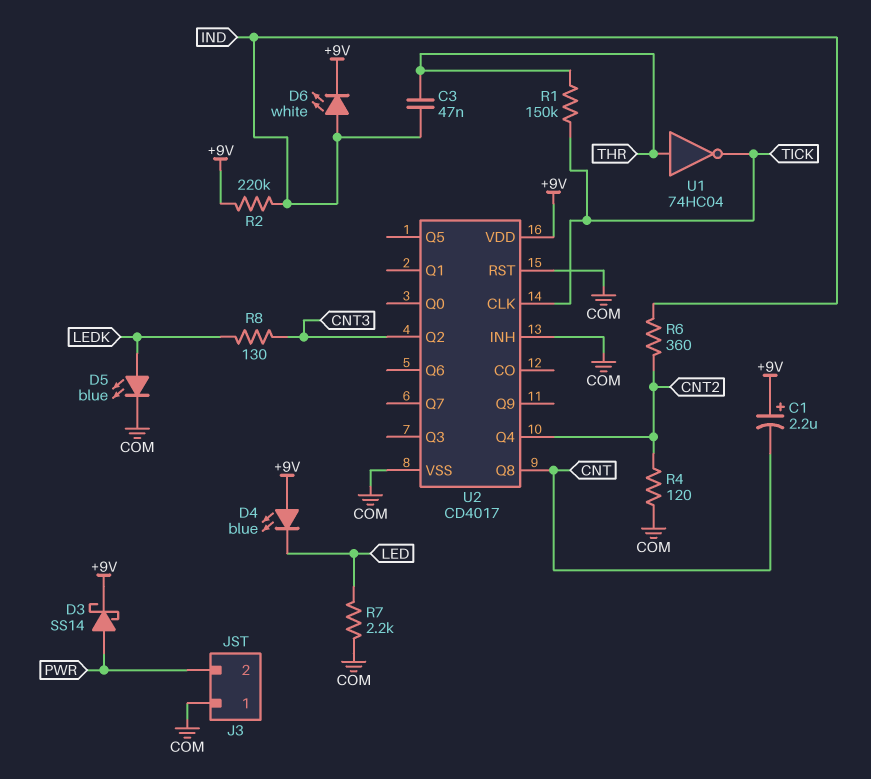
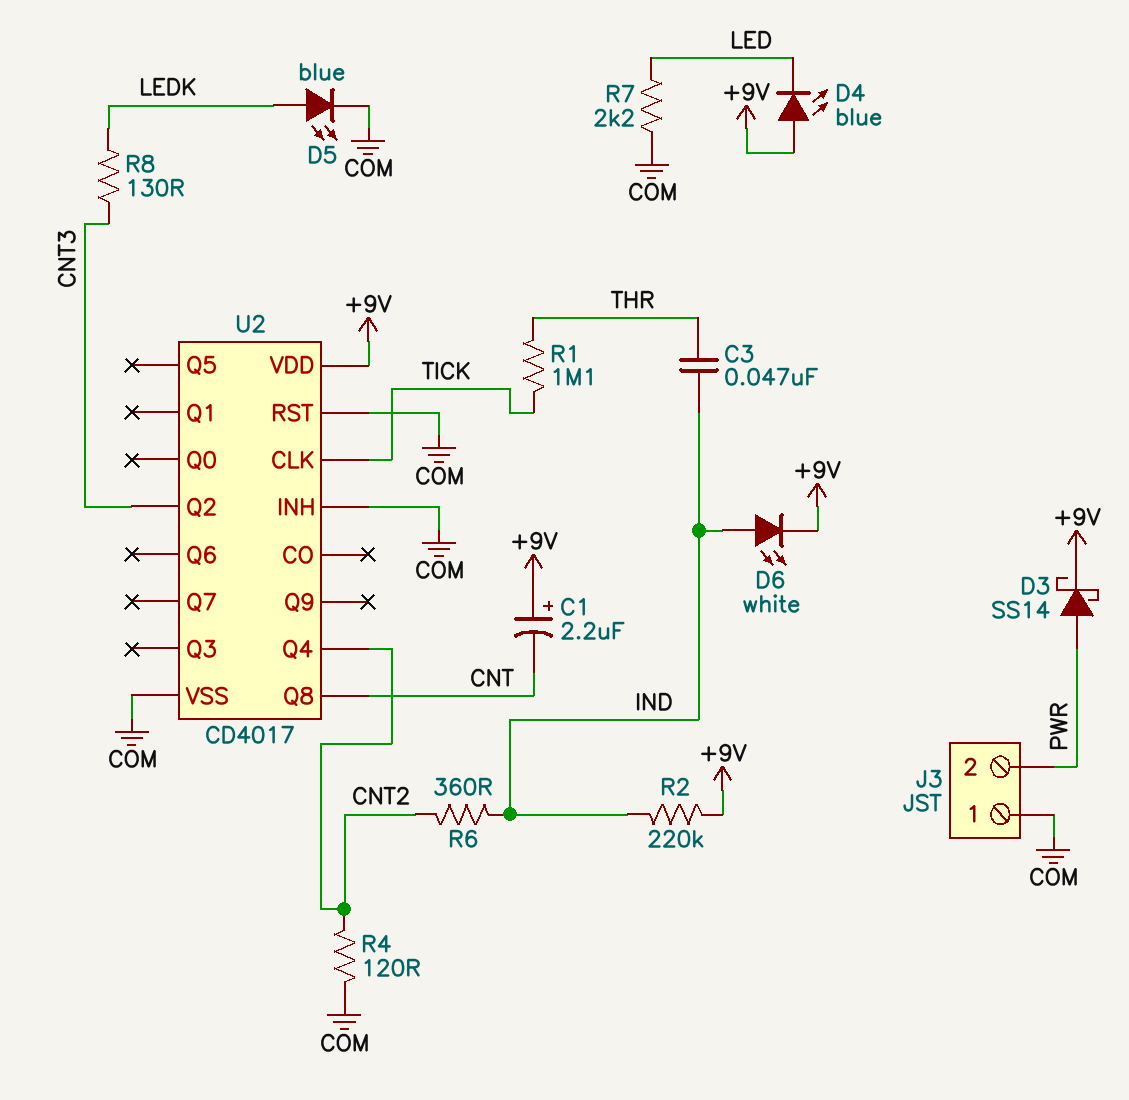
R1: 150k (THR, TICK) -> 1.1M (THR, TICK)
U1: NOT 74HC04 (in THR, out TICK) -> none

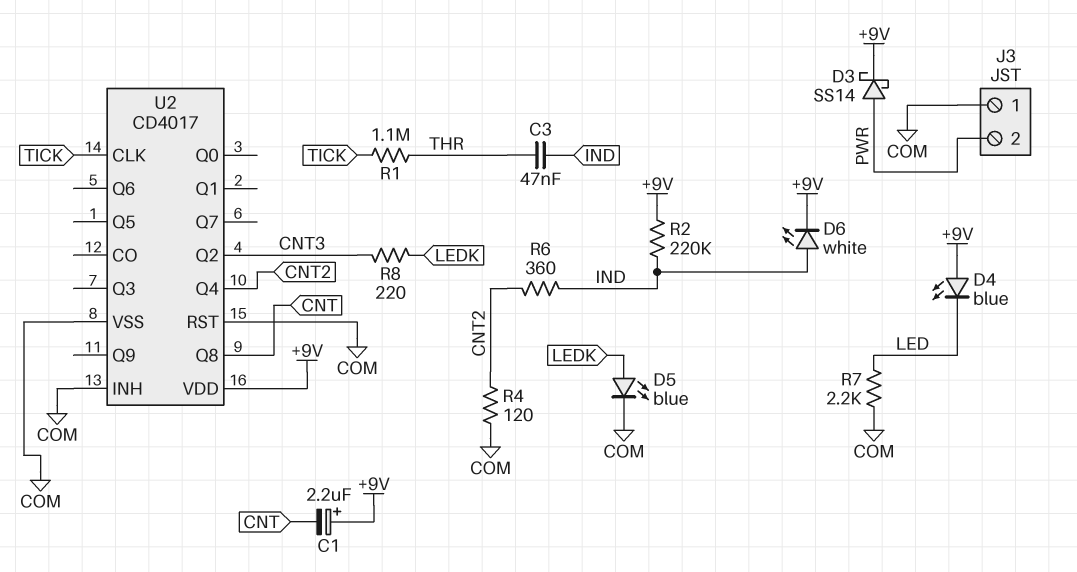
R8: 130 (CNT3, LEDK) -> 220 (CNT3, LEDK)

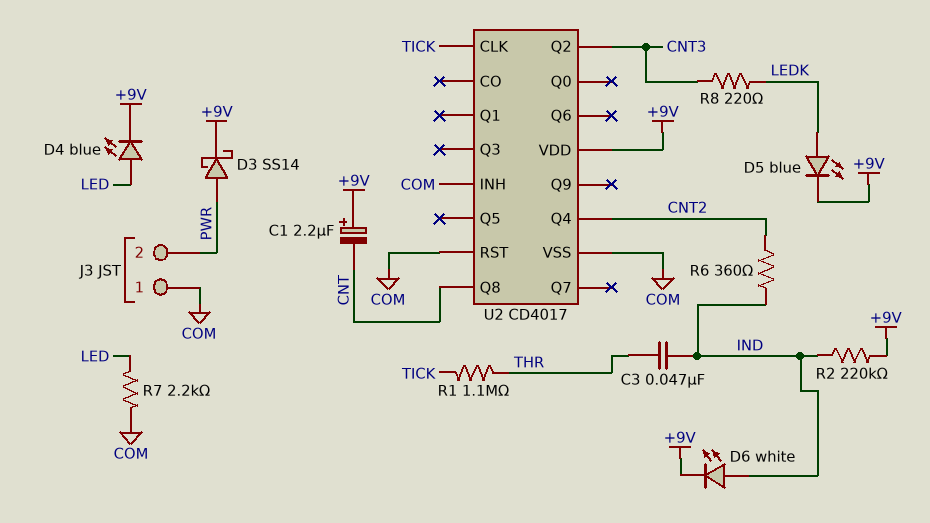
D4: LED blue (A +9V, K LED) -> LED blue (A LED, K +9V)
D5: LED blue (A LEDK, K COM) -> LED blue (A LEDK, K +9V)
R4: 120 (CNT2, COM) -> none

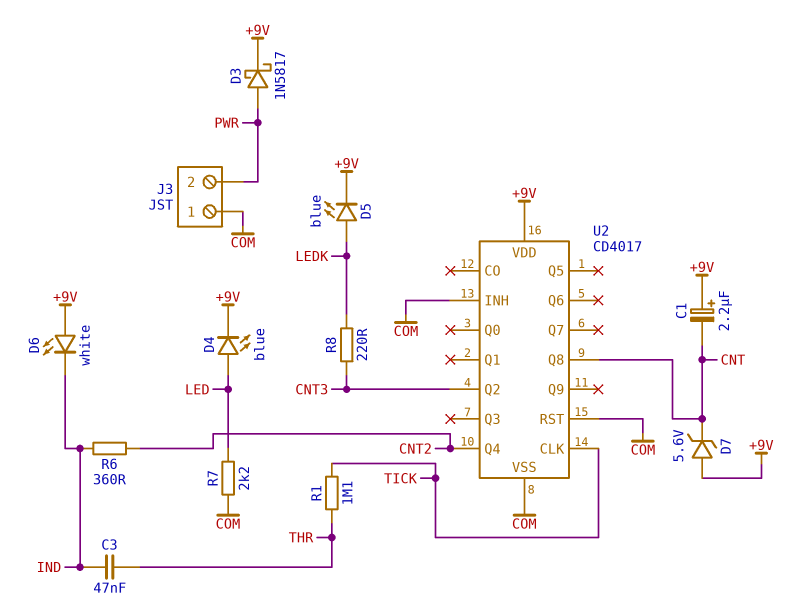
D3: schottky SS14 (A PWR, K +9V) -> schottky 1N5817 (A PWR, K +9V)
D6: LED white (A IND, K +9V) -> LED white (A +9V, K IND)
D7: none -> zener 5.6V (A +9V, K CNT)
R2: 220k (+9V, IND) -> none

